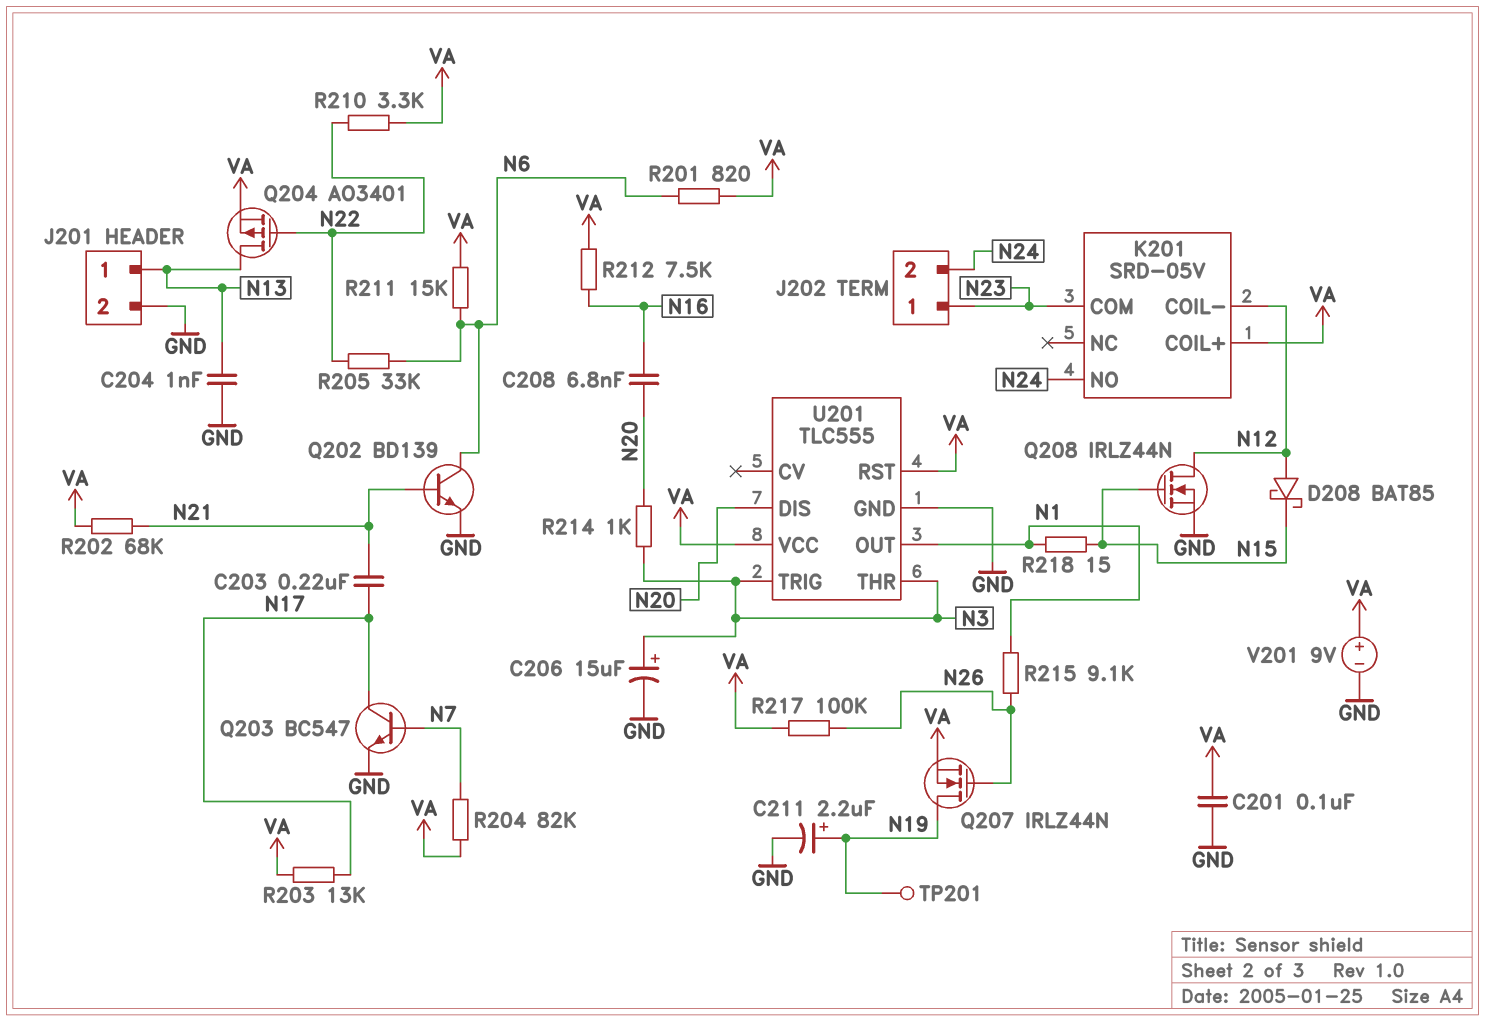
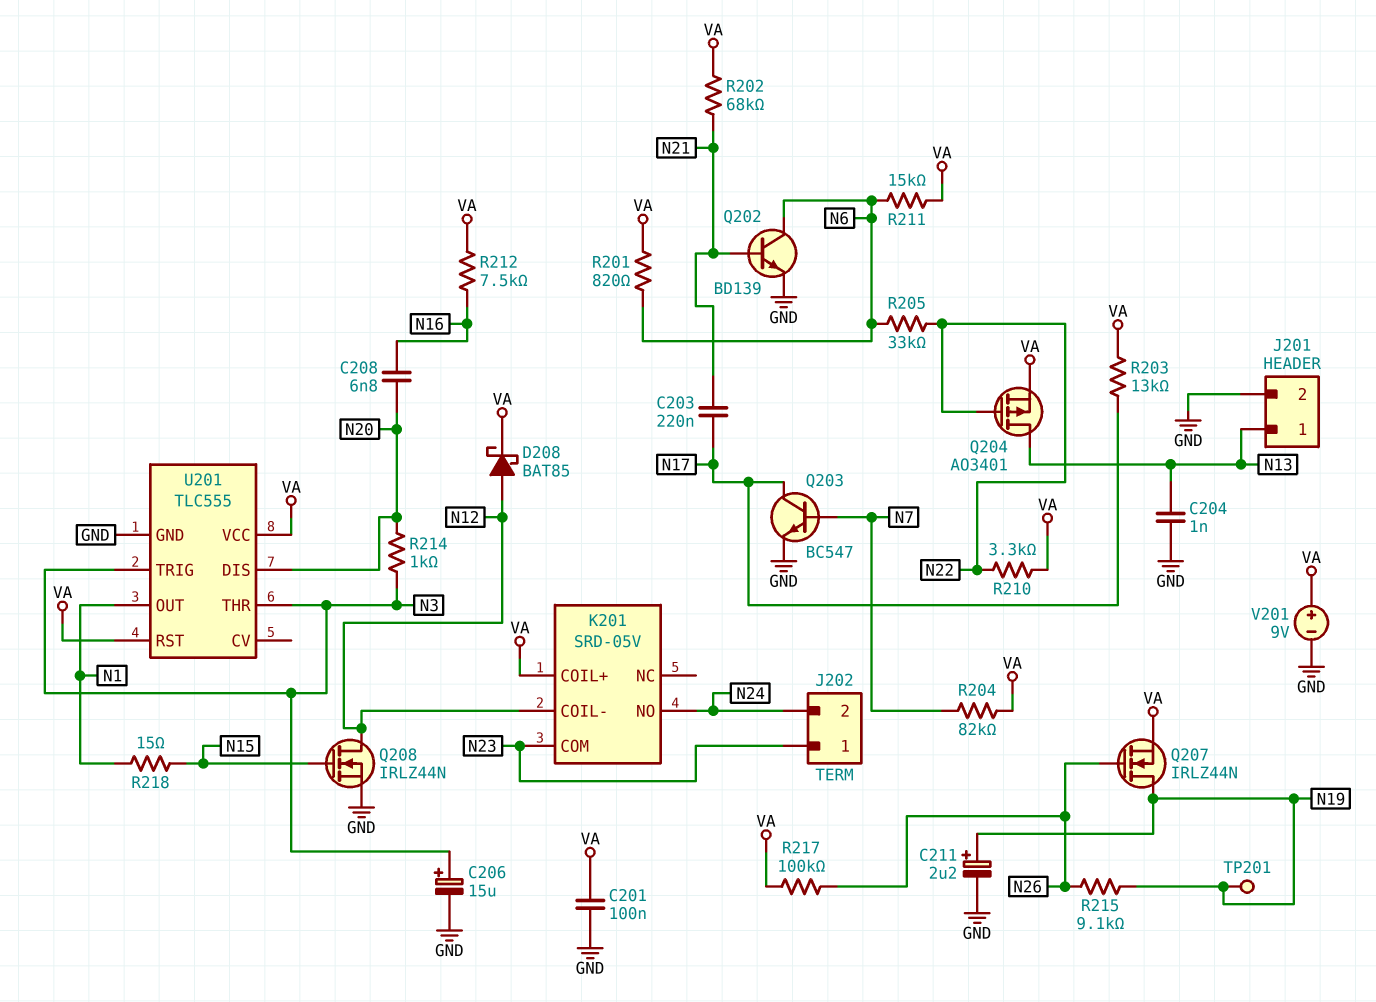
D208: schottky BAT85 (A N12, K N15) -> schottky BAT85 (A N12, K VA)
R215: 9.1k (N1, N26) -> 9.1k (N19, N26)

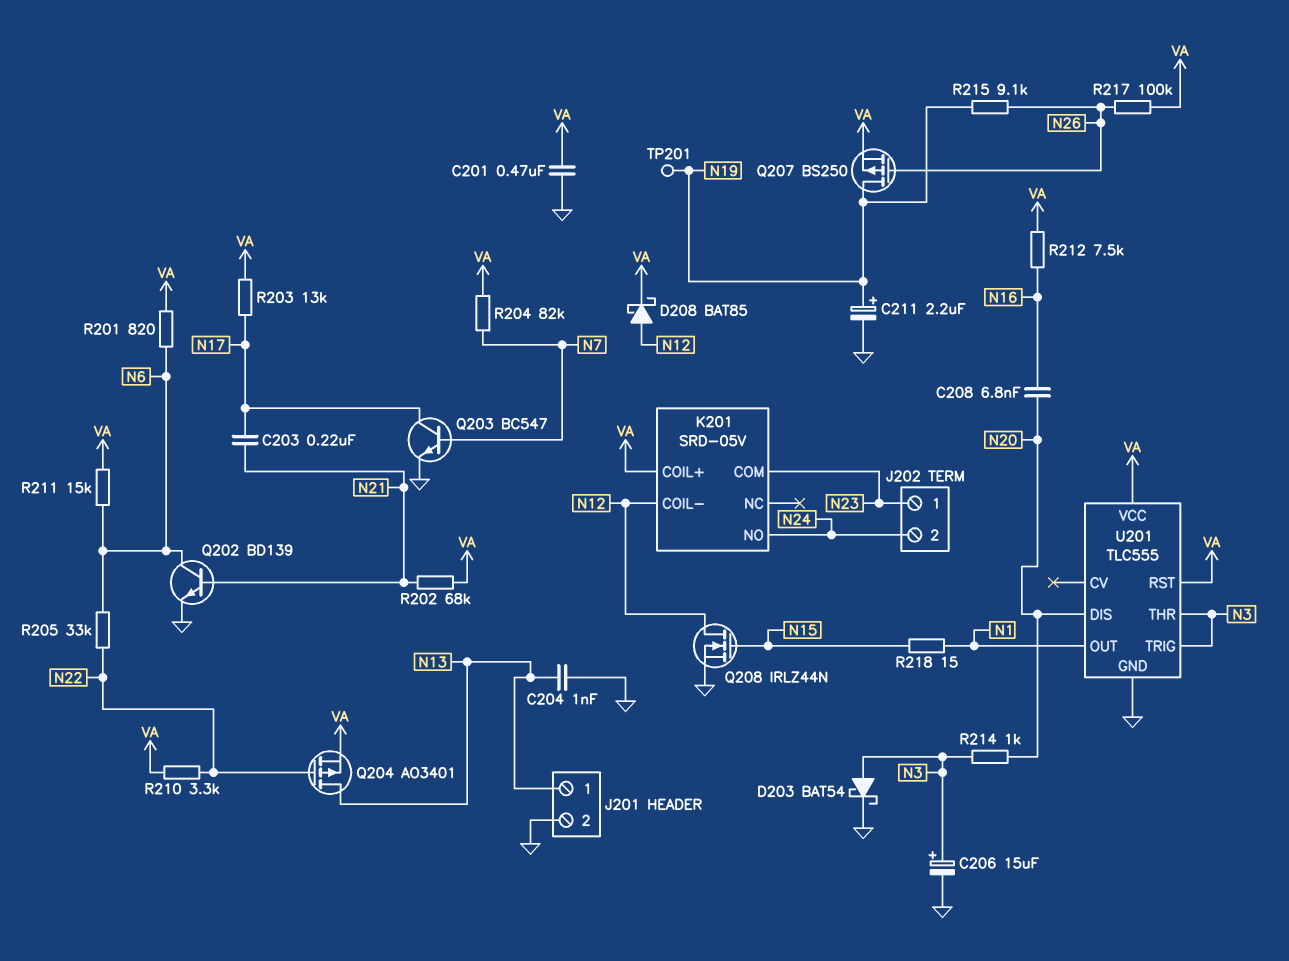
C201: 100nF (GND, VA) -> 470nF (GND, VA)
D203: none -> schottky BAT54 (A N3, K GND)
Q207: NMOS IRLZ44N (G N26, D N19, S VA) -> PMOS BS250 (G N26, D N19, S VA)
V201: 9V (plus VA, minus GND) -> none

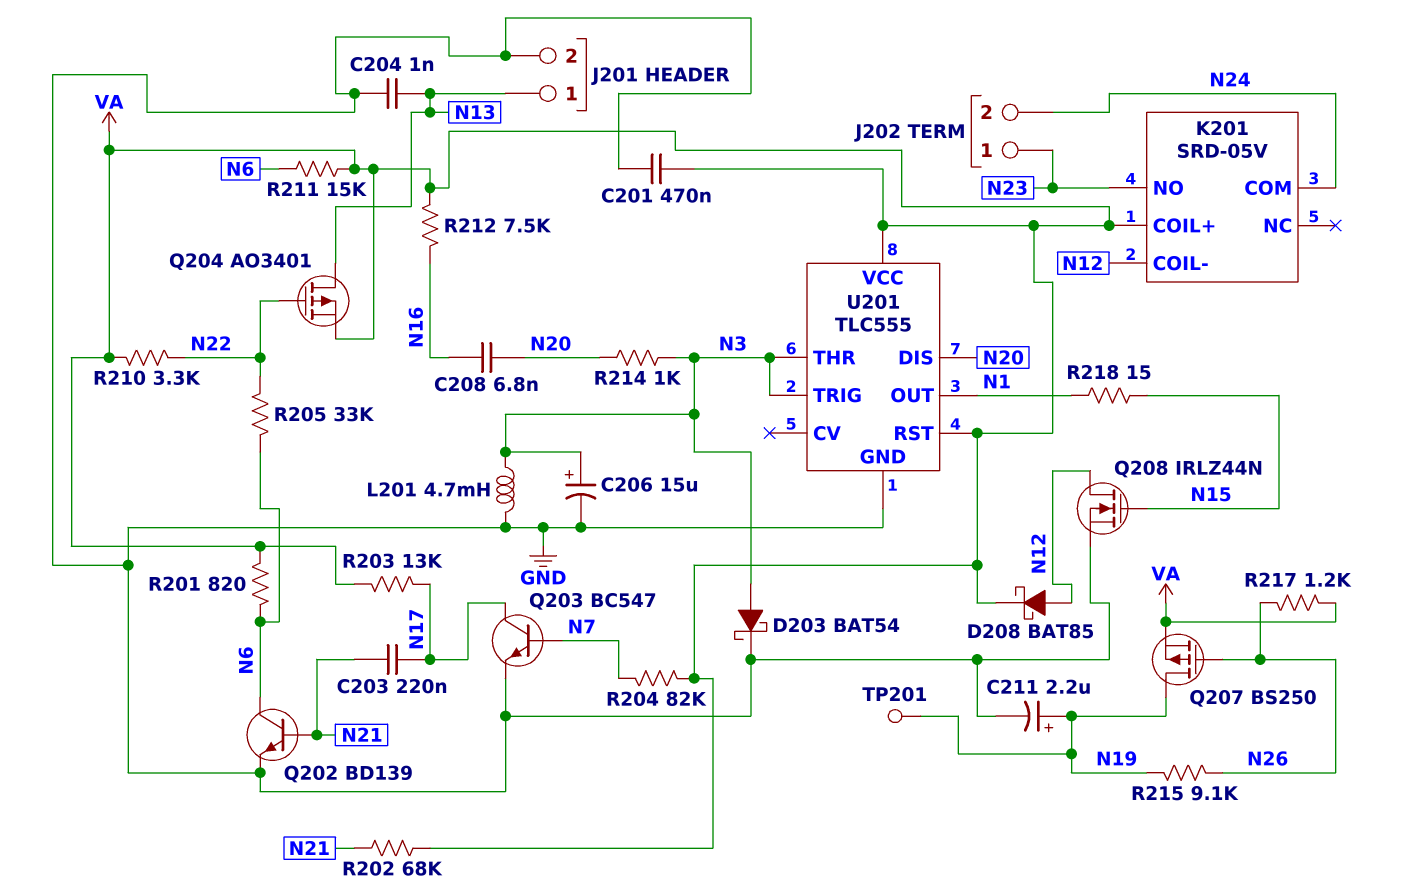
K201 pin COM: N23 -> N24
K201 pin NO: N24 -> N23
L201: none -> 4.7mH (GND, N3)
R217: 100k (N26, VA) -> 1.2k (N26, VA)

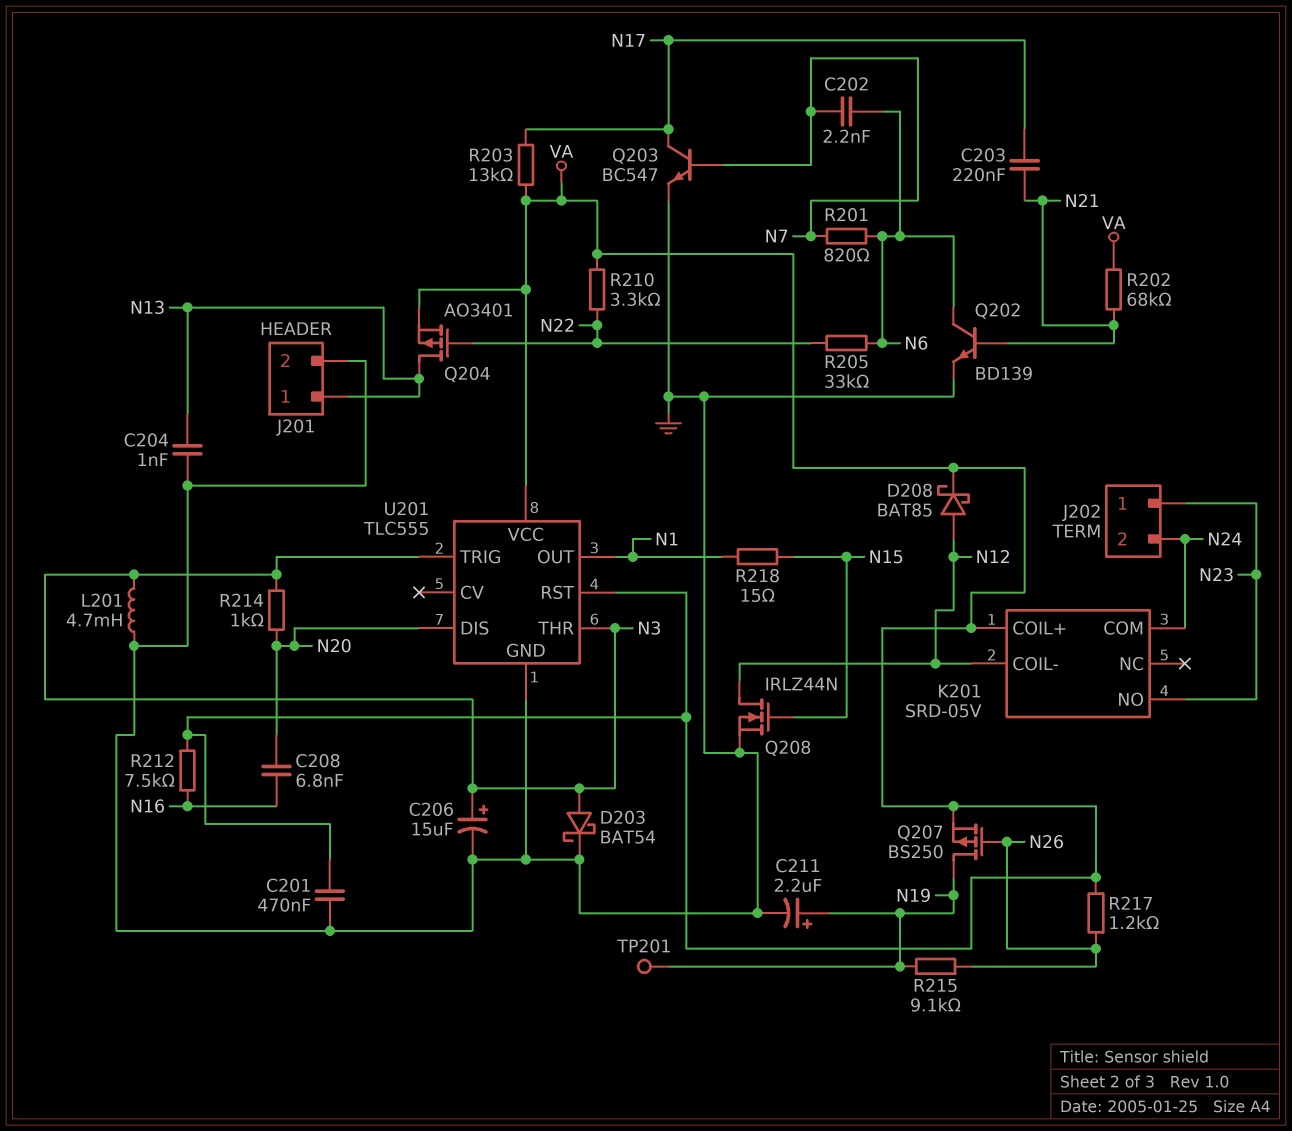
C202: none -> 2.2nF (N6, N7)
R201: 820 (N6, VA) -> 820 (N6, N7)
R204: 82k (N7, VA) -> none
R211: 15k (N6, VA) -> none

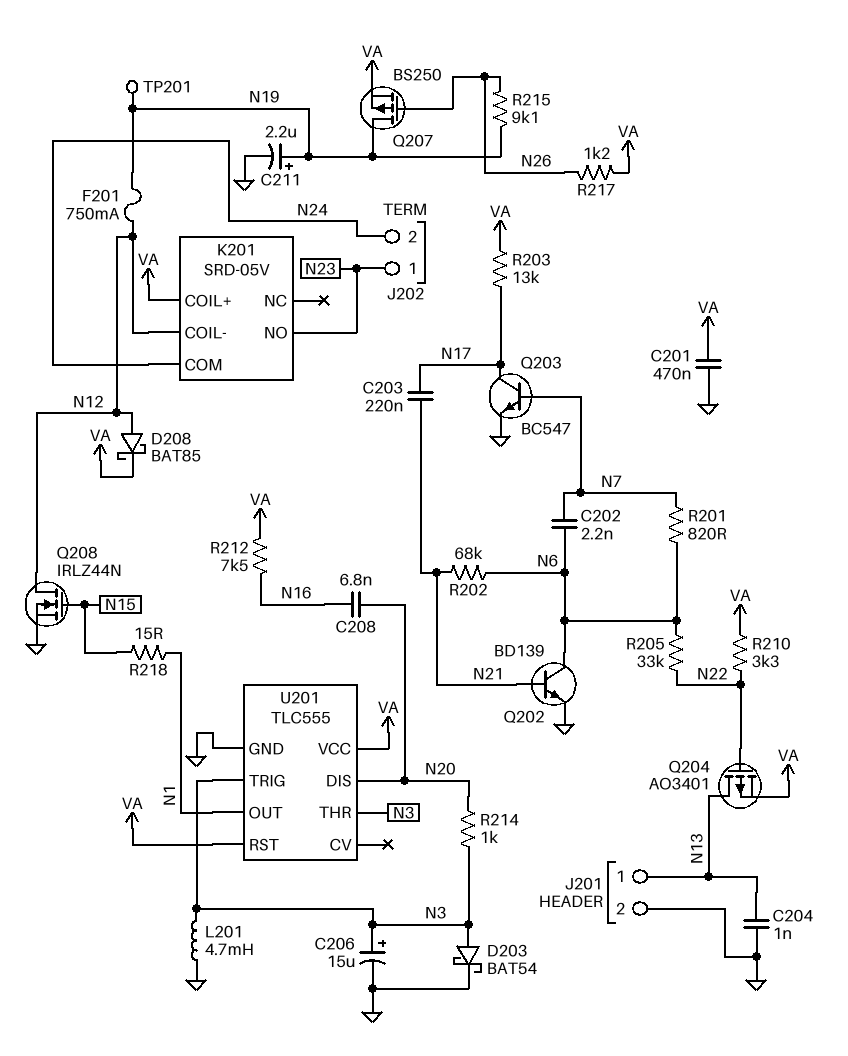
F201: none -> 750mA (N12, N19)
R202: 68k (N21, VA) -> 68k (N6, N21)

